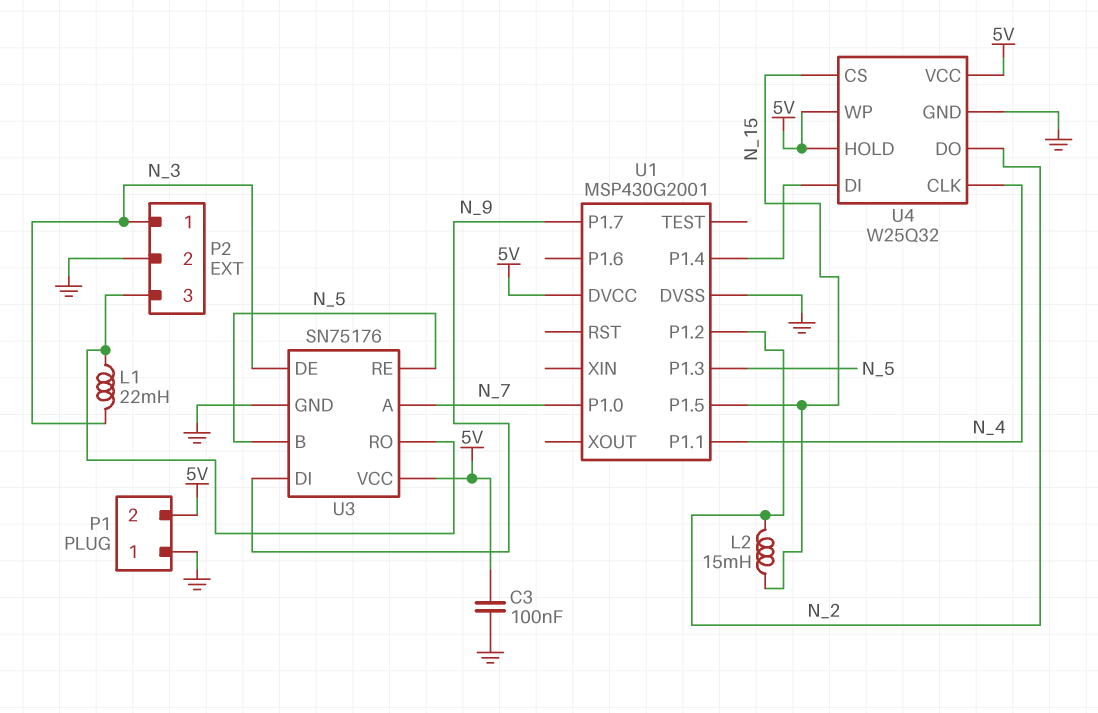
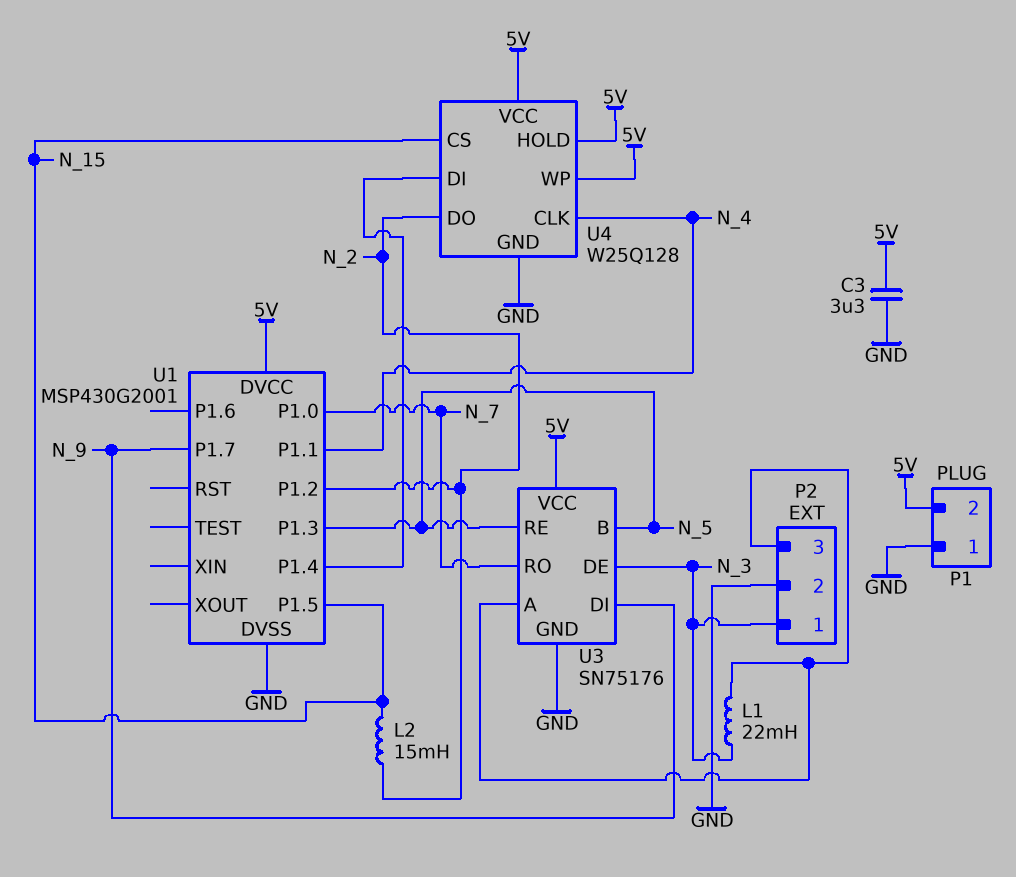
C3: 100nF (5V, GND) -> 3.3uF (5V, GND)
U3 pin A: N_7 -> P2/3
U3 pin RO: P2/3 -> N_7
U4: W25Q32 -> W25Q128

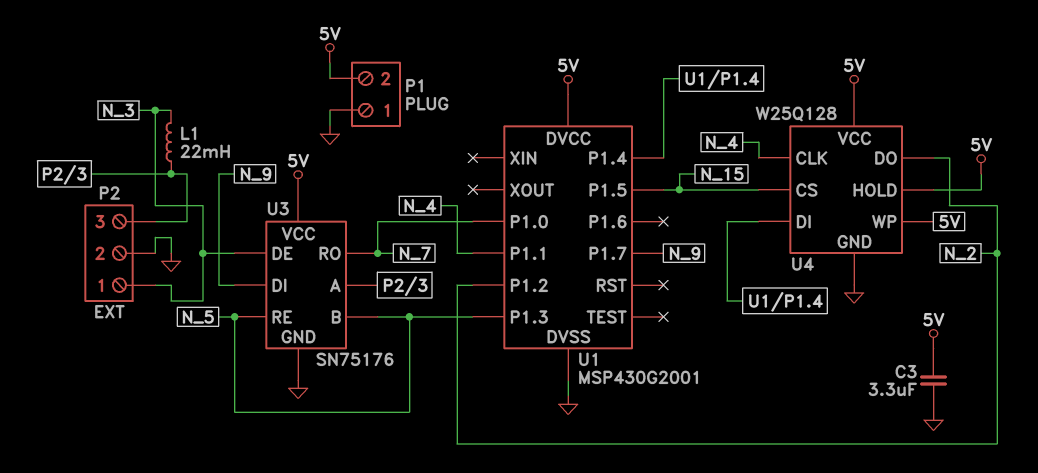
L2: 15mH (N_2, N_15) -> none

